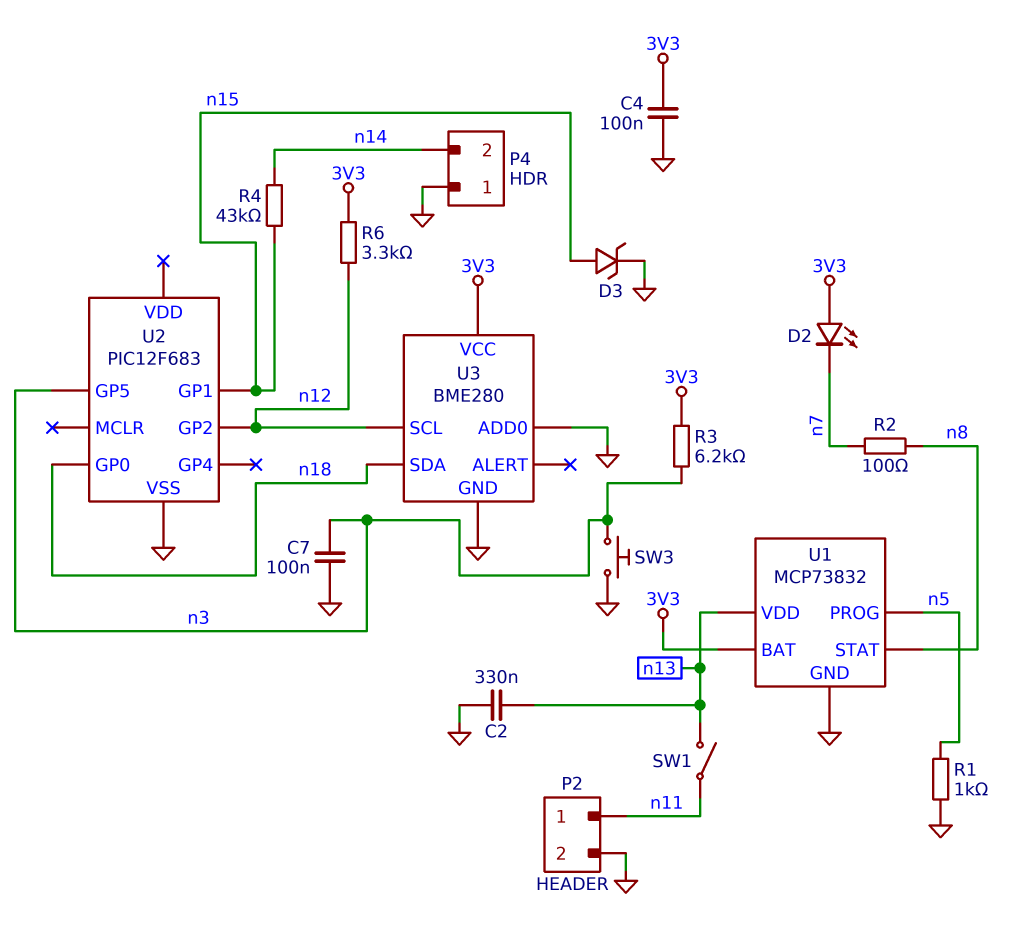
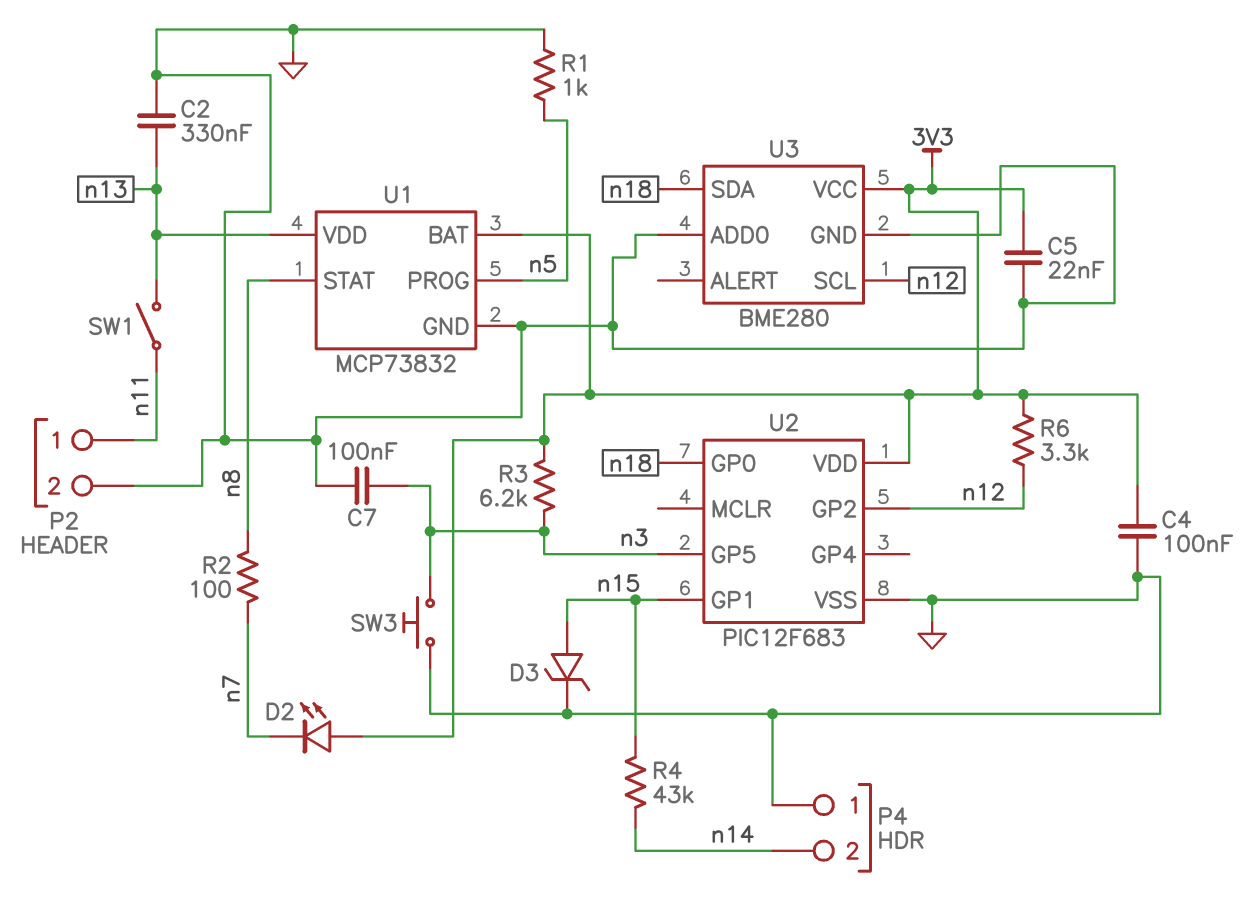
C5: none -> 22nF (3V3, GND)
U2 pin VDD: none -> 3V3

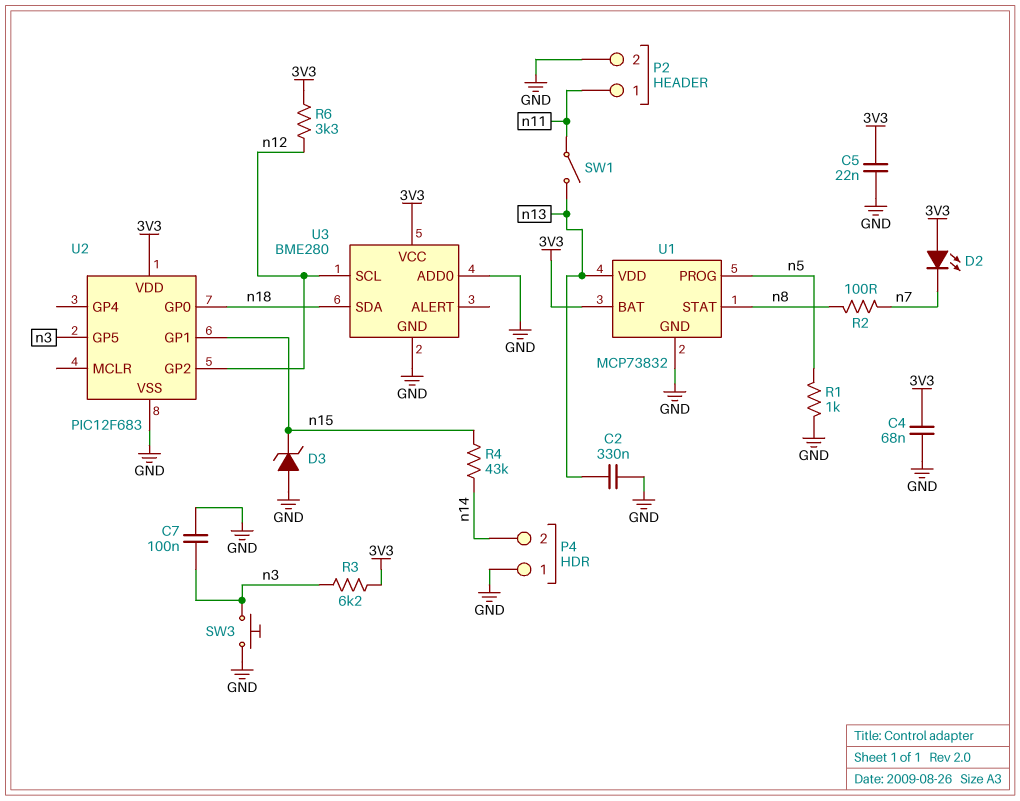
C4: 100nF (3V3, GND) -> 68nF (3V3, GND)
D3: zener (A n15, K GND) -> zener (A GND, K n15)

